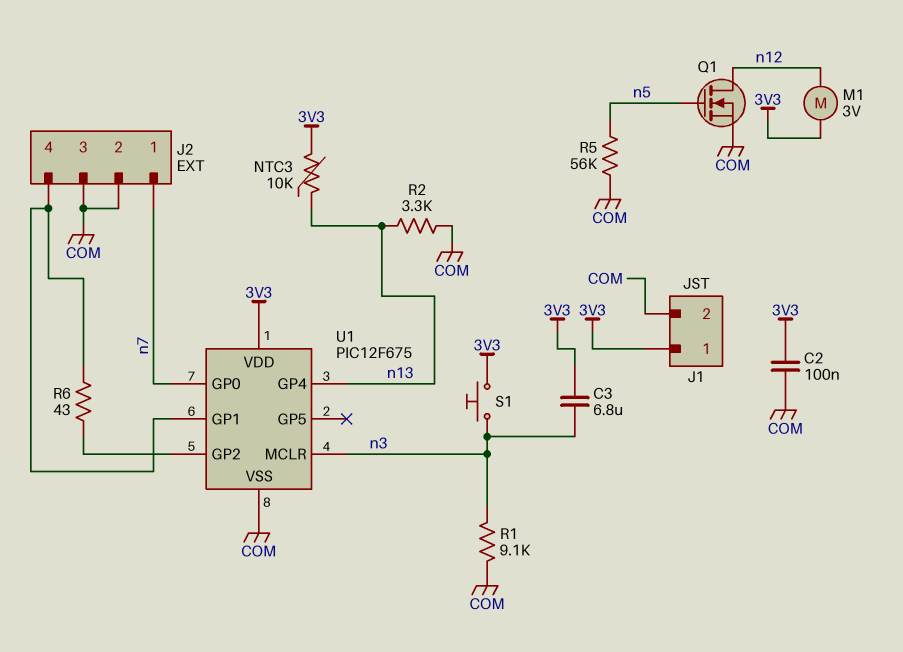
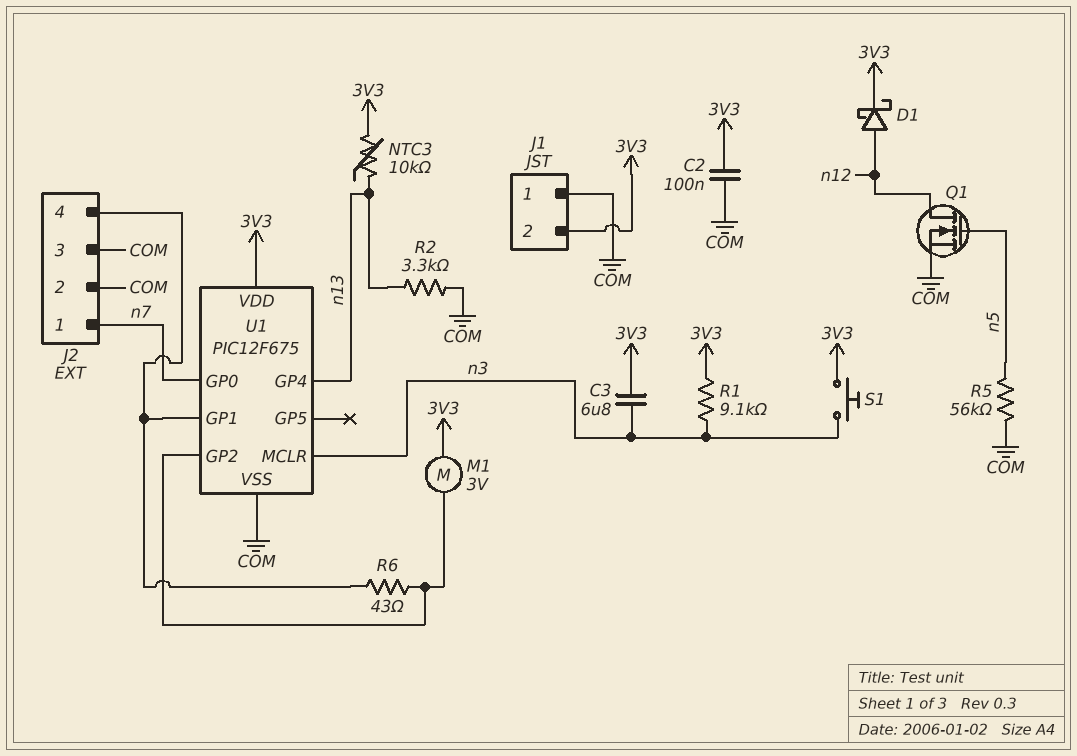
D1: none -> schottky (A n12, K 3V3)
J1 pin 1: 3V3 -> COM
J1 pin 2: COM -> 3V3
M1: motor 3V (3V3, n12) -> motor 3V (3V3, U1/GP2)
R1: 9.1k (COM, n3) -> 9.1k (3V3, n3)

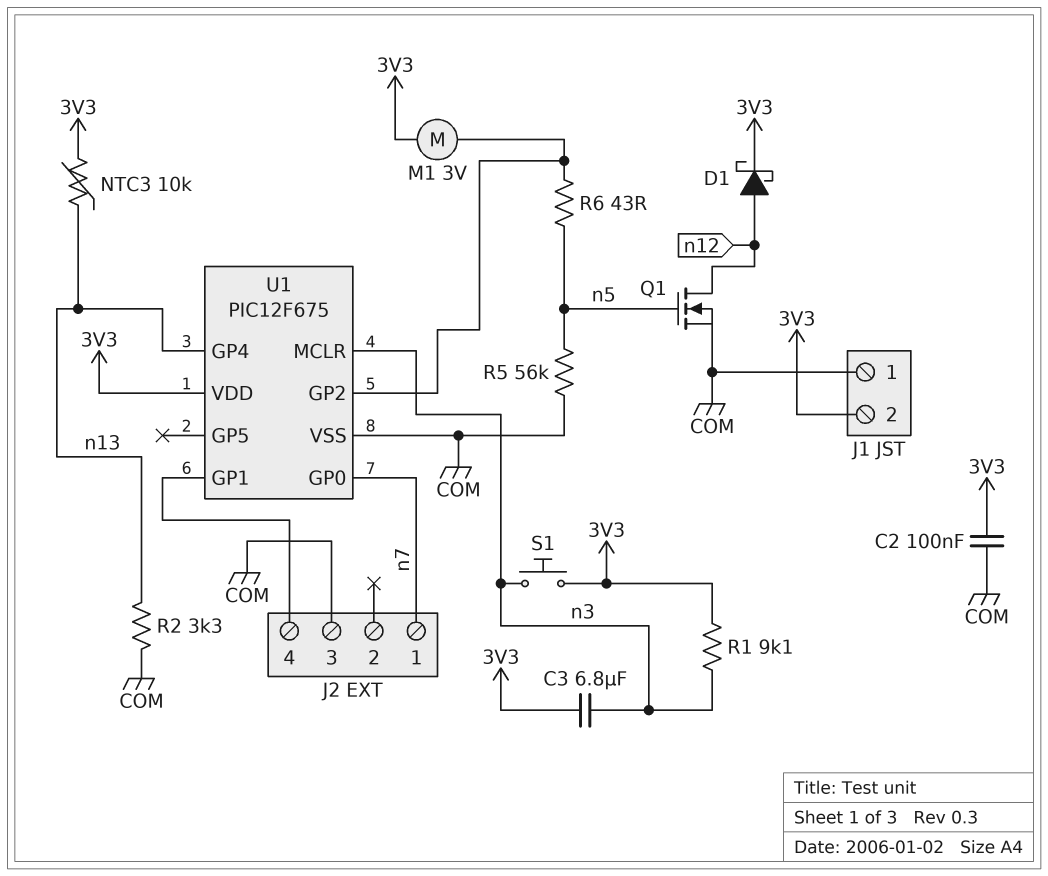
J2 pin 2: COM -> none
R6: 43 (J2/4, U1/GP2) -> 43 (U1/GP2, n5)

